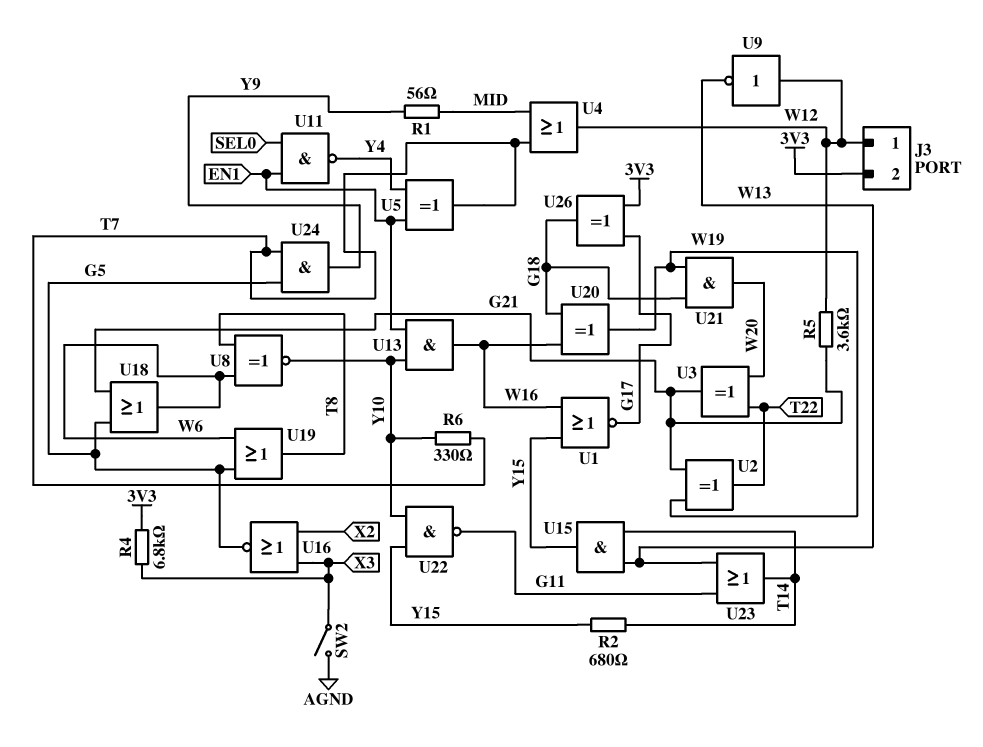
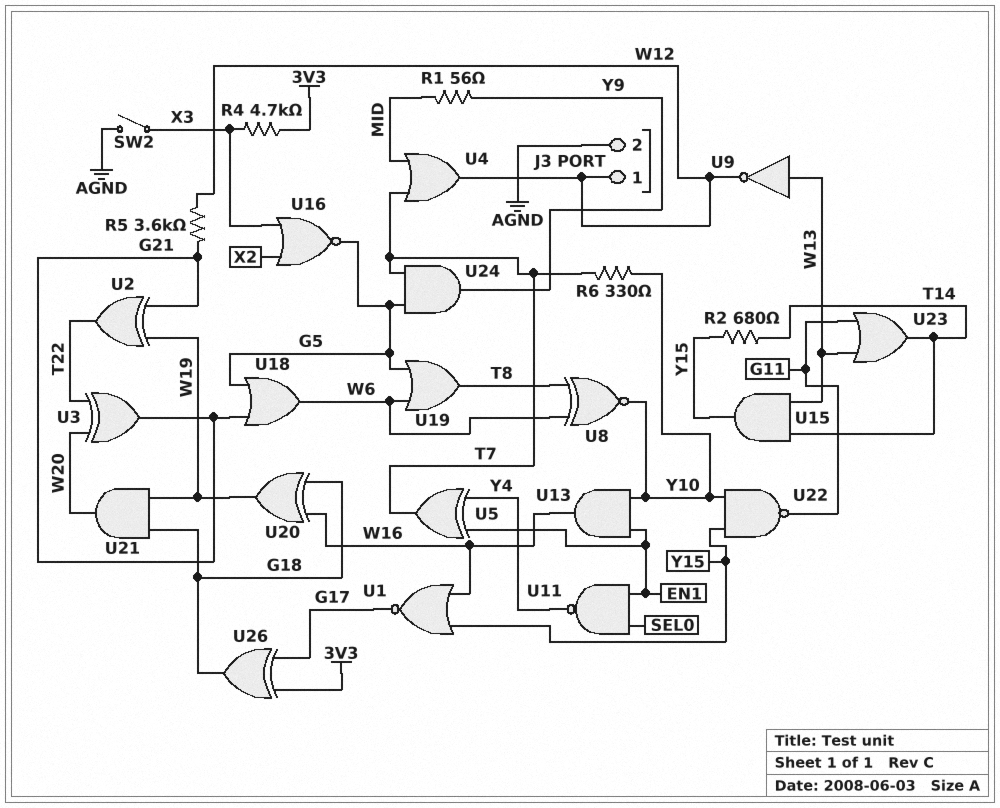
J3 pin 2: 3V3 -> AGND
R4: 6.8k (3V3, X3) -> 4.7k (3V3, X3)
U9: NOT (in W12, out W13) -> NOT (in W13, out W12)

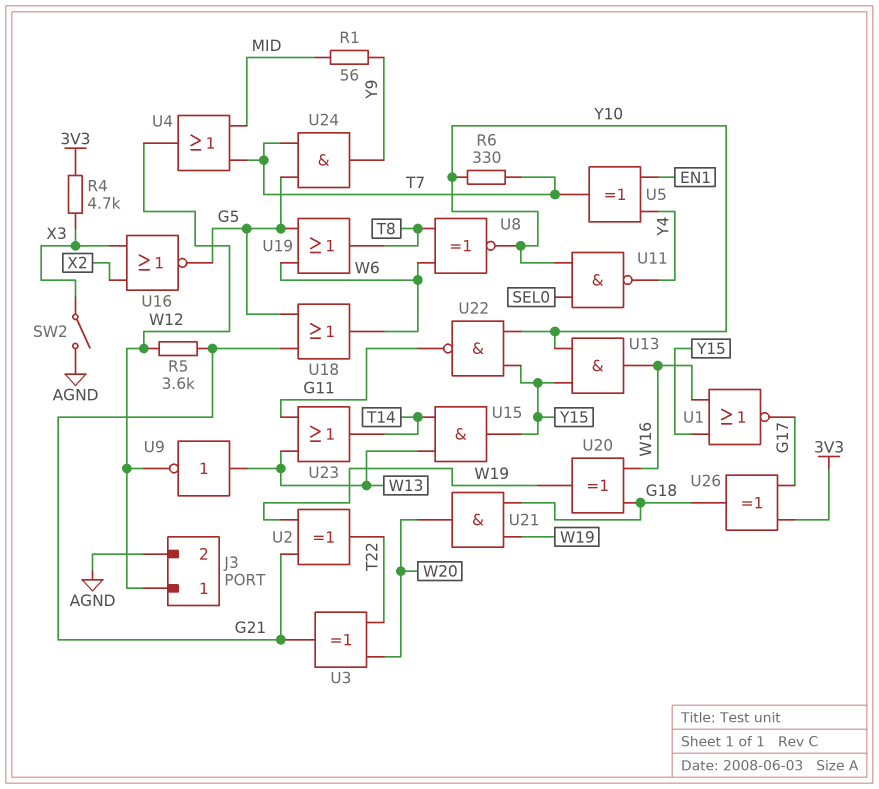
R2: 680 (T14, Y15) -> none
U11: NAND (in EN1, in SEL0, out Y4) -> NAND (in SEL0, in Y10, out Y4)
U13: AND (in EN1, in Y10, out W16) -> AND (in Y10, in Y15, out W16)

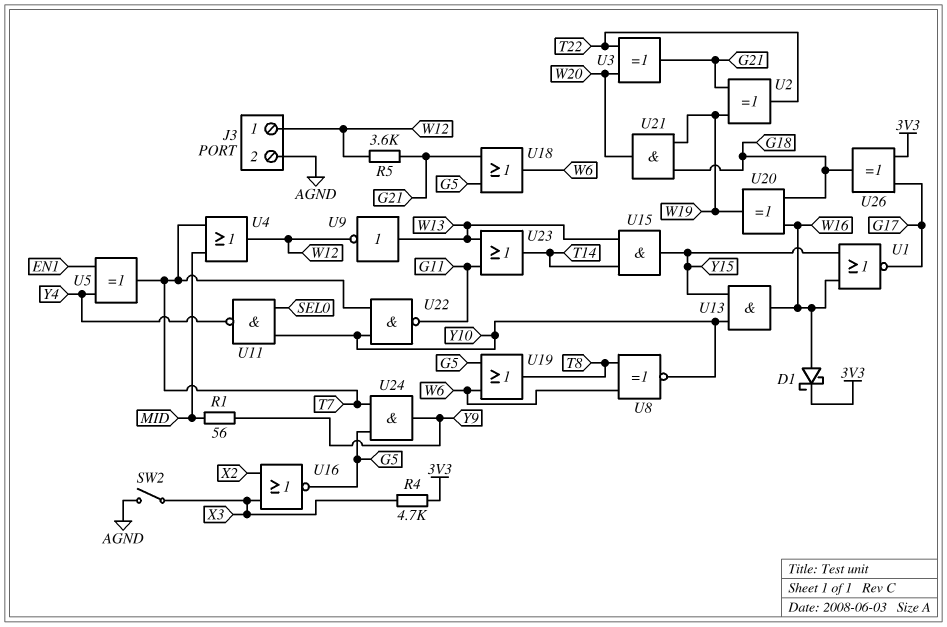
D1: none -> schottky (A W16, K 3V3)
R6: 330 (T7, Y10) -> none
U22: NAND (in Y10, in Y15, out G11) -> NAND (in T7, in Y10, out G11)

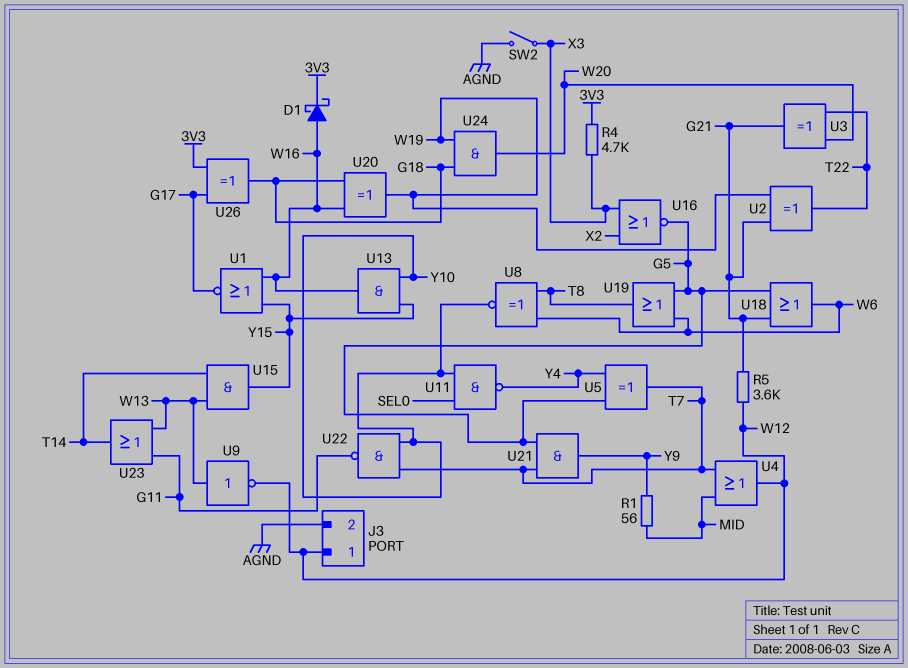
U5: XOR (in EN1, in Y4, out T7) -> XOR (in G5, in Y4, out T7)
U21: AND (in G18, in W19, out W20) -> AND (in G5, in T7, out Y9)
U24: AND (in G5, in T7, out Y9) -> AND (in G18, in W19, out W20)

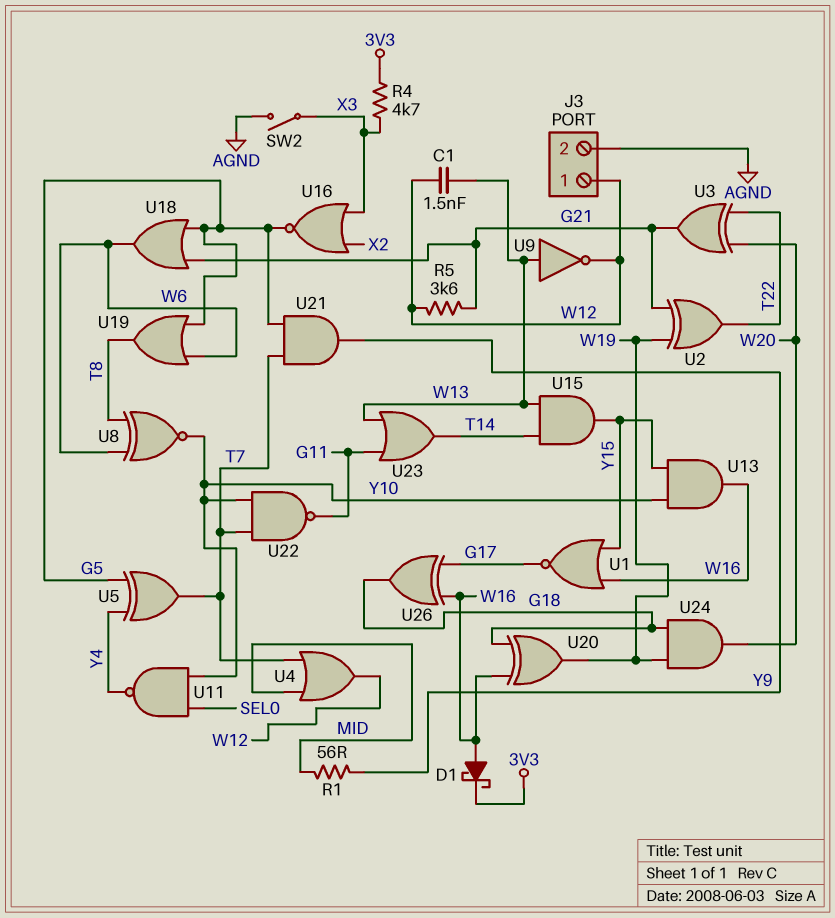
C1: none -> 1.5nF (W12, W13)
U26: XOR (in 3V3, in G17, out G18) -> XOR (in G17, in W16, out G18)

